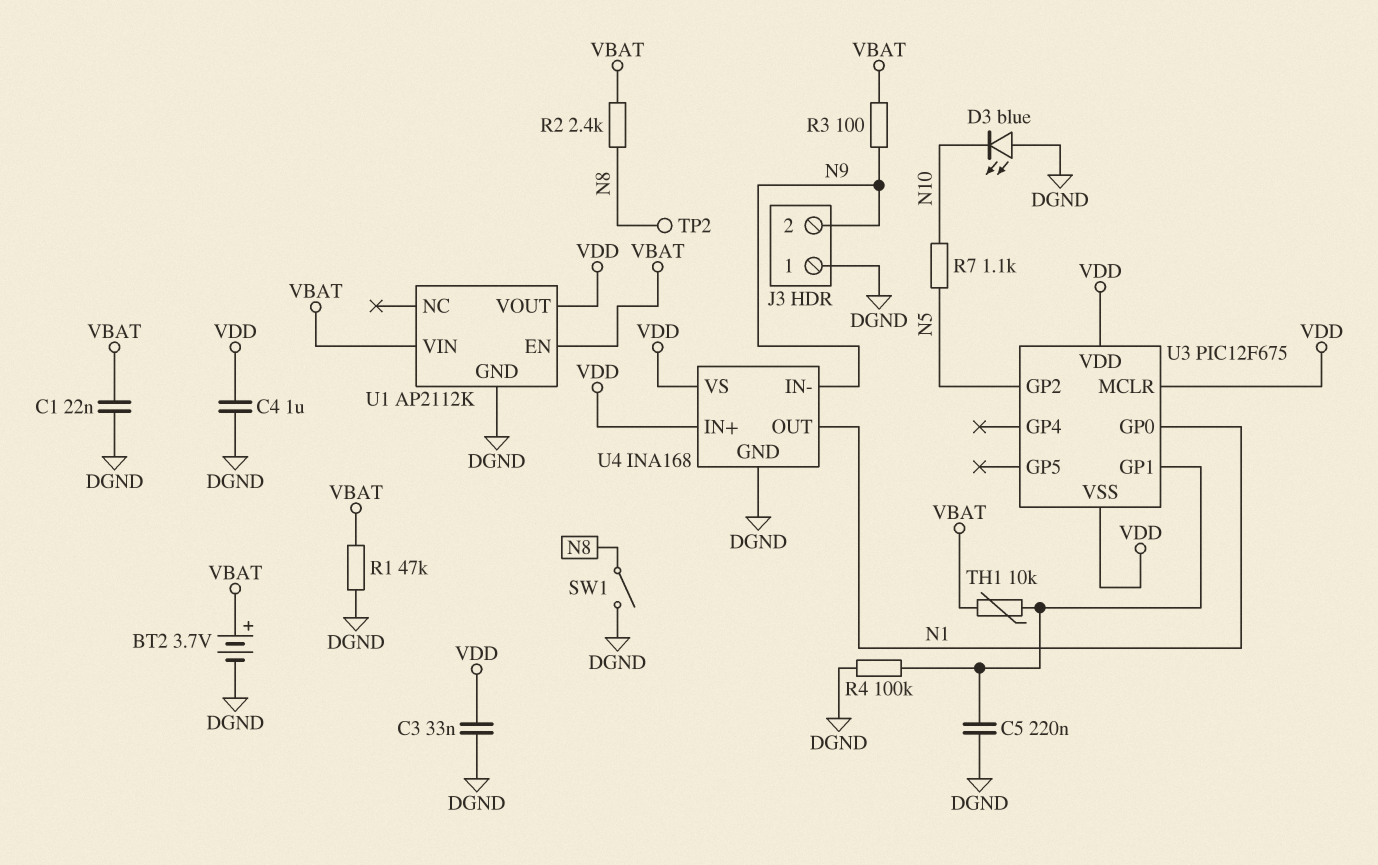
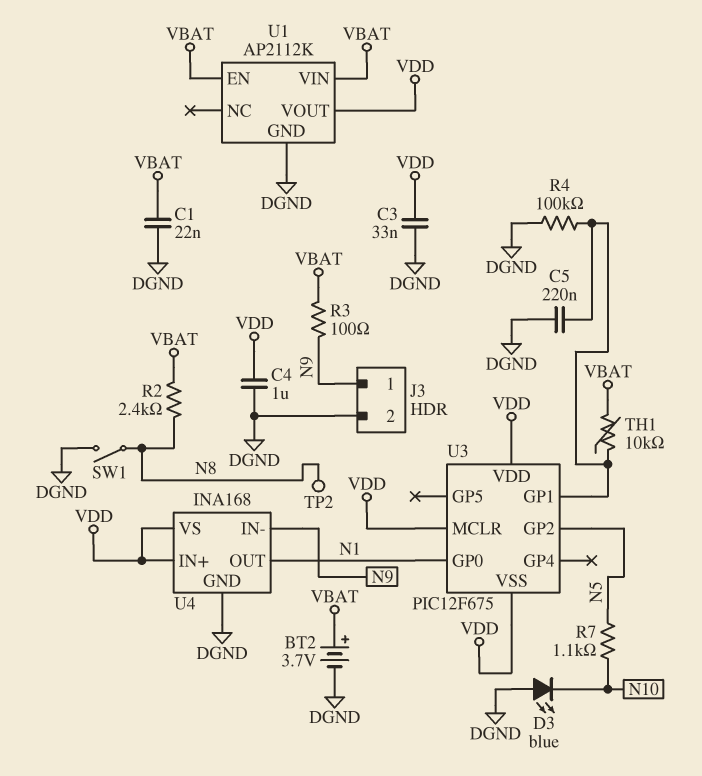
J3 pin 1: DGND -> N9
J3 pin 2: N9 -> DGND
R1: 47k (DGND, VBAT) -> none

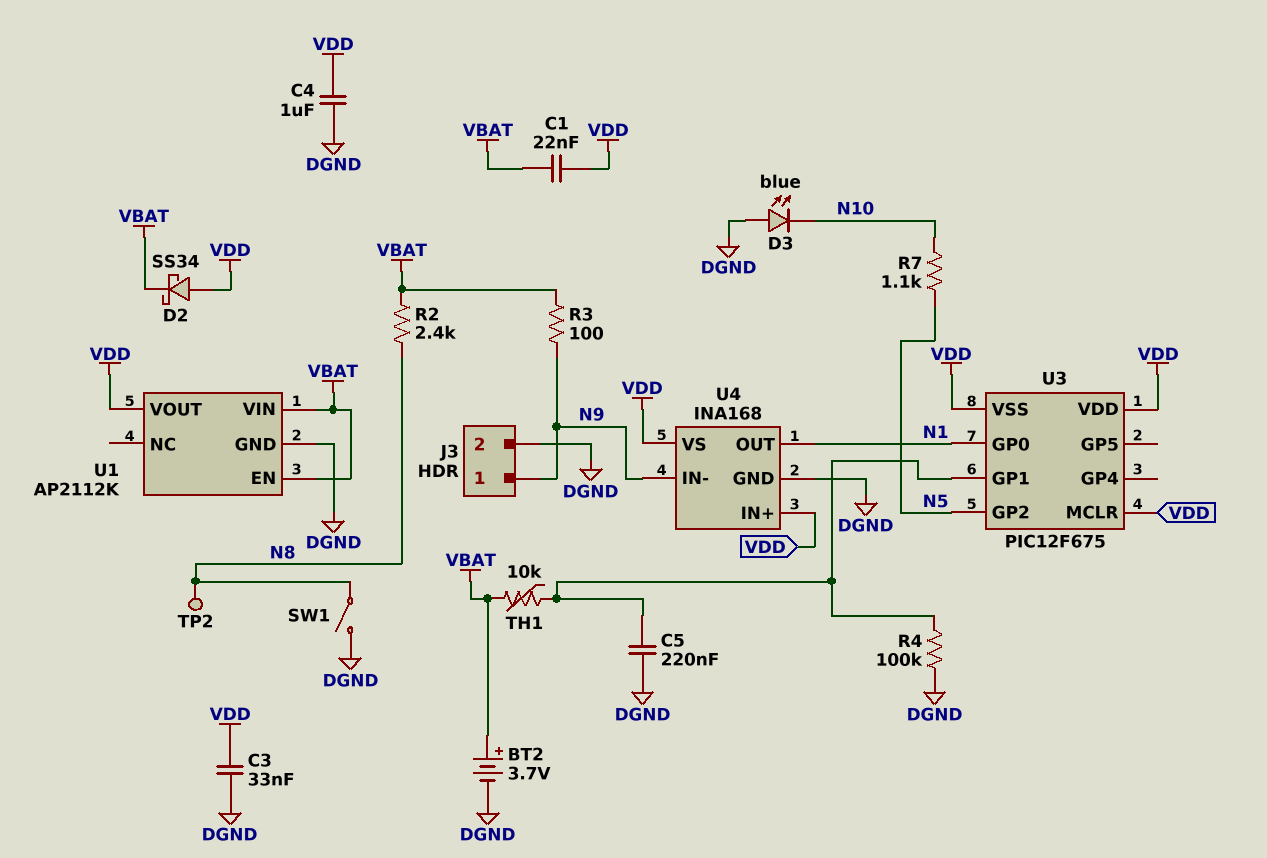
C1: 22nF (DGND, VBAT) -> 22nF (VBAT, VDD)
D2: none -> schottky SS34 (A VDD, K VBAT)

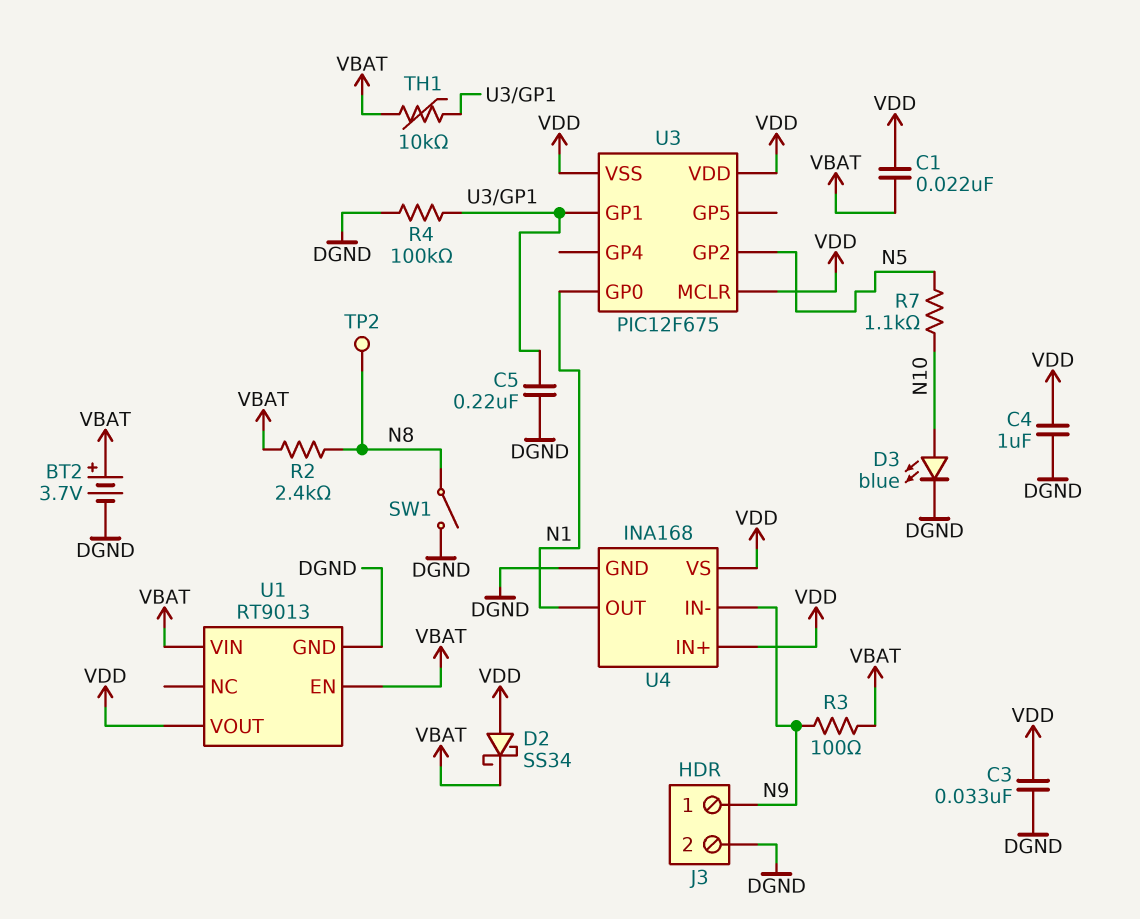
D3: LED blue (A DGND, K N10) -> LED blue (A N10, K DGND)
U1: AP2112K -> RT9013

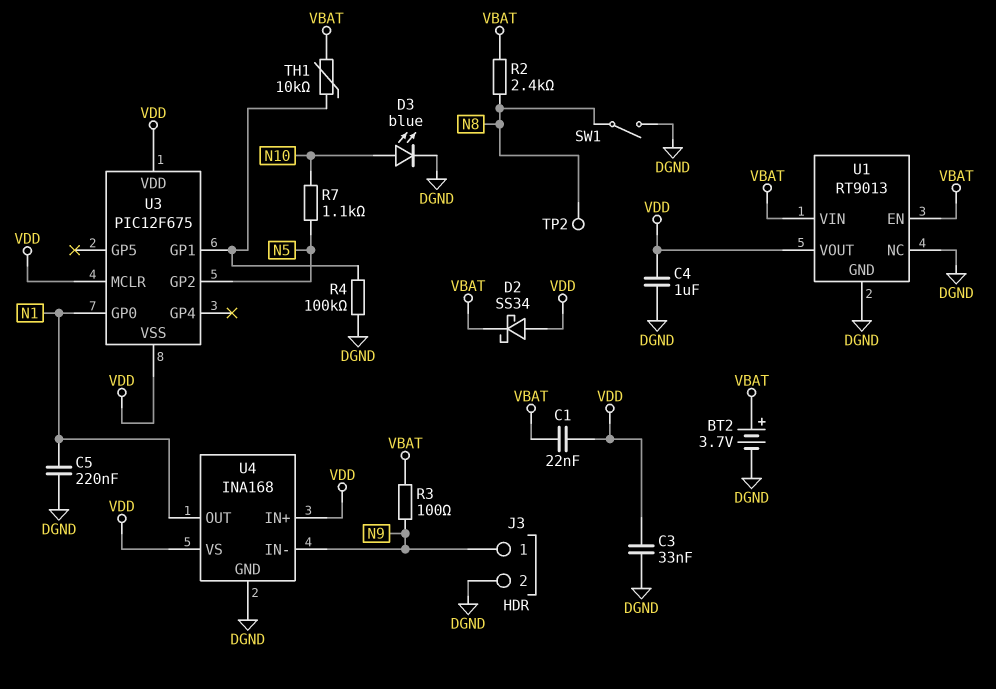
C5: 220nF (DGND, U3/GP1) -> 220nF (DGND, N1)
U1 pin NC: none -> DGND

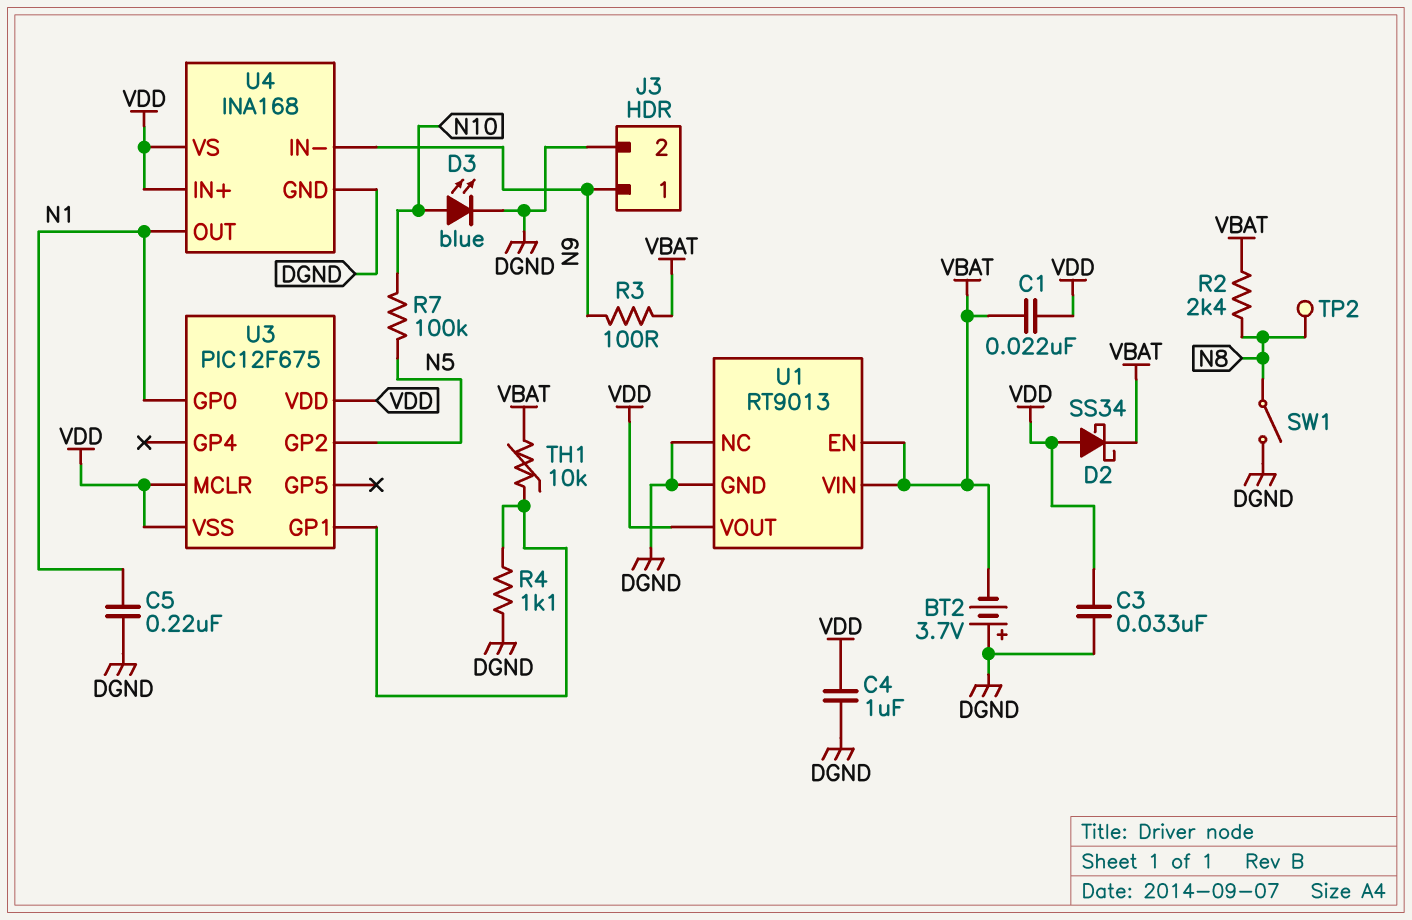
BT2: 3.7V (plus VBAT, minus DGND) -> 3.7V (plus DGND, minus VBAT)
R4: 100k (DGND, U3/GP1) -> 1.1k (DGND, U3/GP1)
R7: 1.1k (N5, N10) -> 100k (N5, N10)

